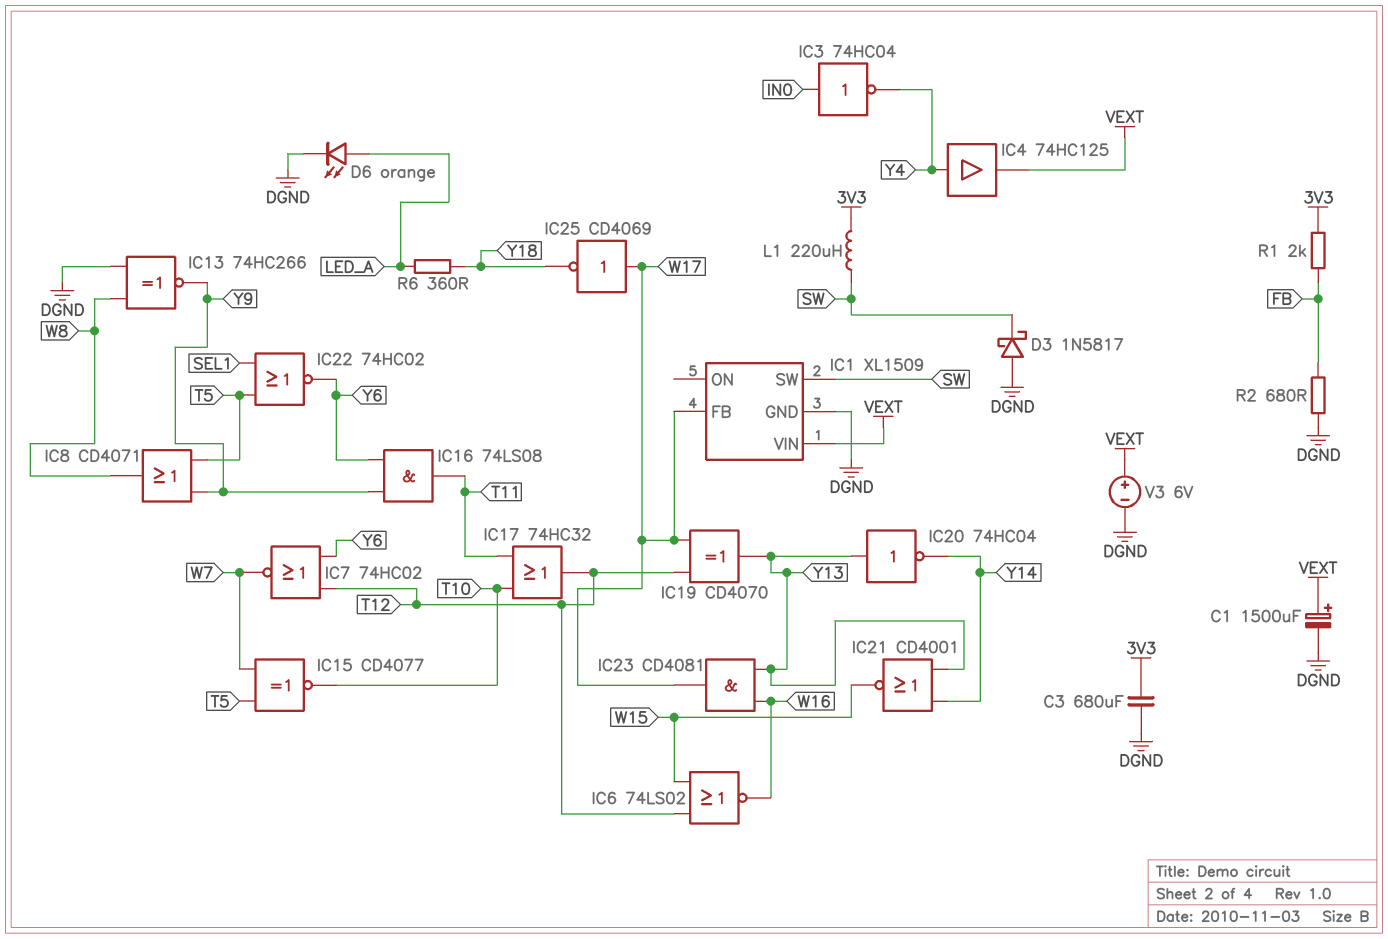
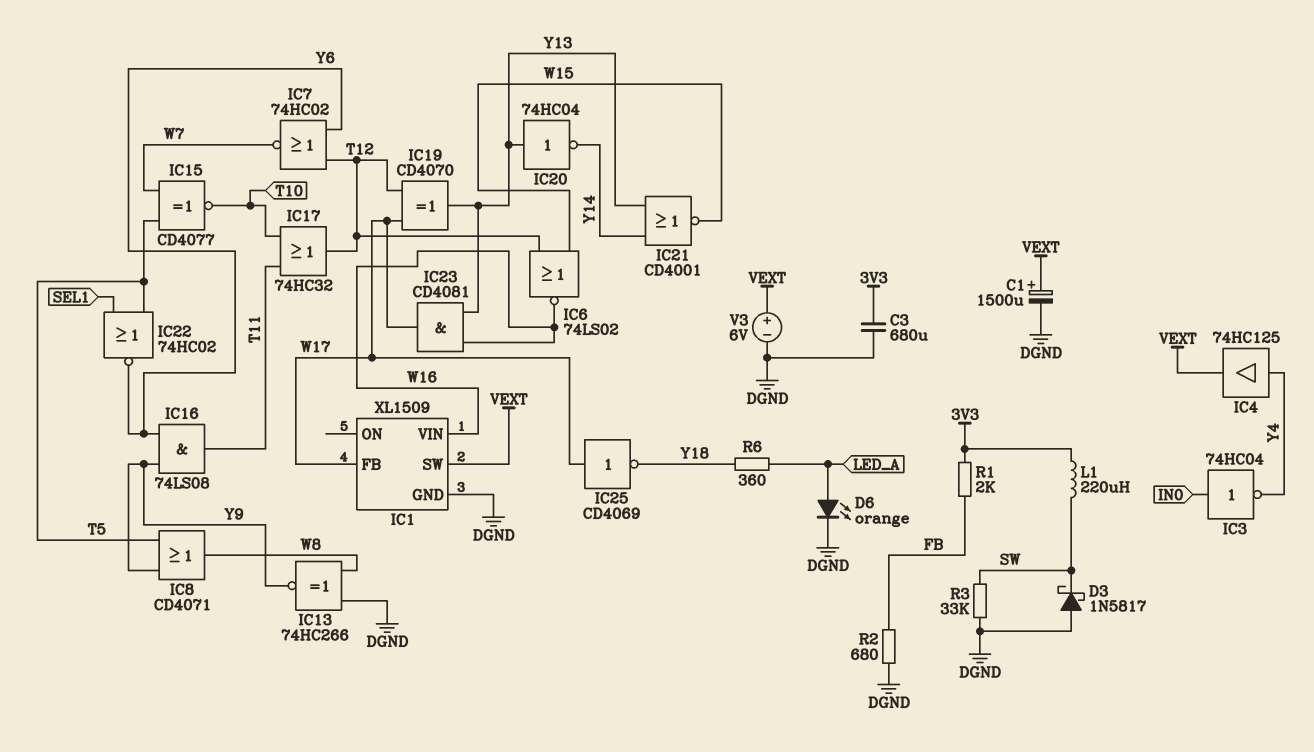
IC1 pin SW: SW -> VEXT
IC1 pin VIN: VEXT -> W16
R3: none -> 33k (DGND, SW)

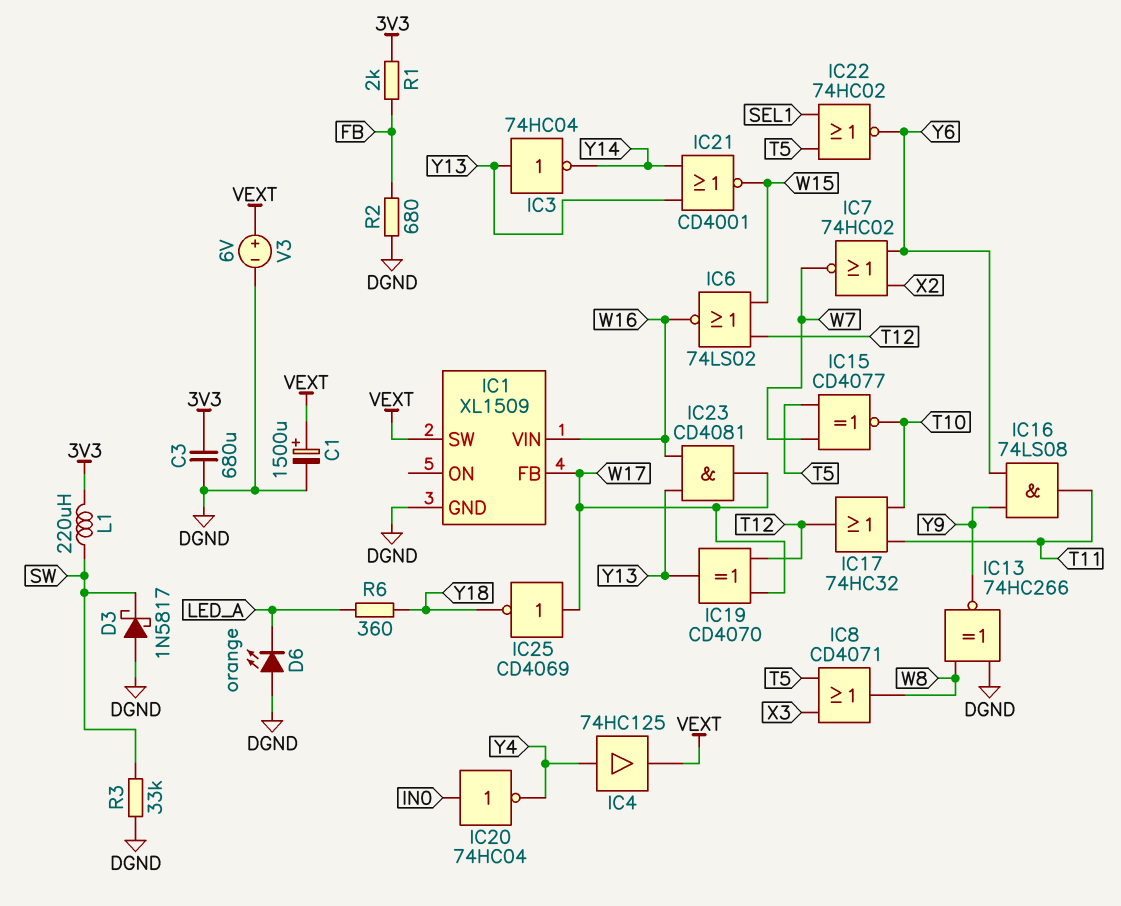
D6: LED orange (A LED_A, K DGND) -> LED orange (A DGND, K LED_A)
IC3: NOT 74HC04 (in IN0, out Y4) -> NOT 74HC04 (in Y13, out Y14)
IC7: NOR 74HC02 (in T12, in Y6, out W7) -> NOR 74HC02 (in X2, in Y6, out W7)
IC8: OR CD4071 (in T5, in Y9, out W8) -> OR CD4071 (in T5, in X3, out W8)
IC20: NOT 74HC04 (in Y13, out Y14) -> NOT 74HC04 (in IN0, out Y4)

